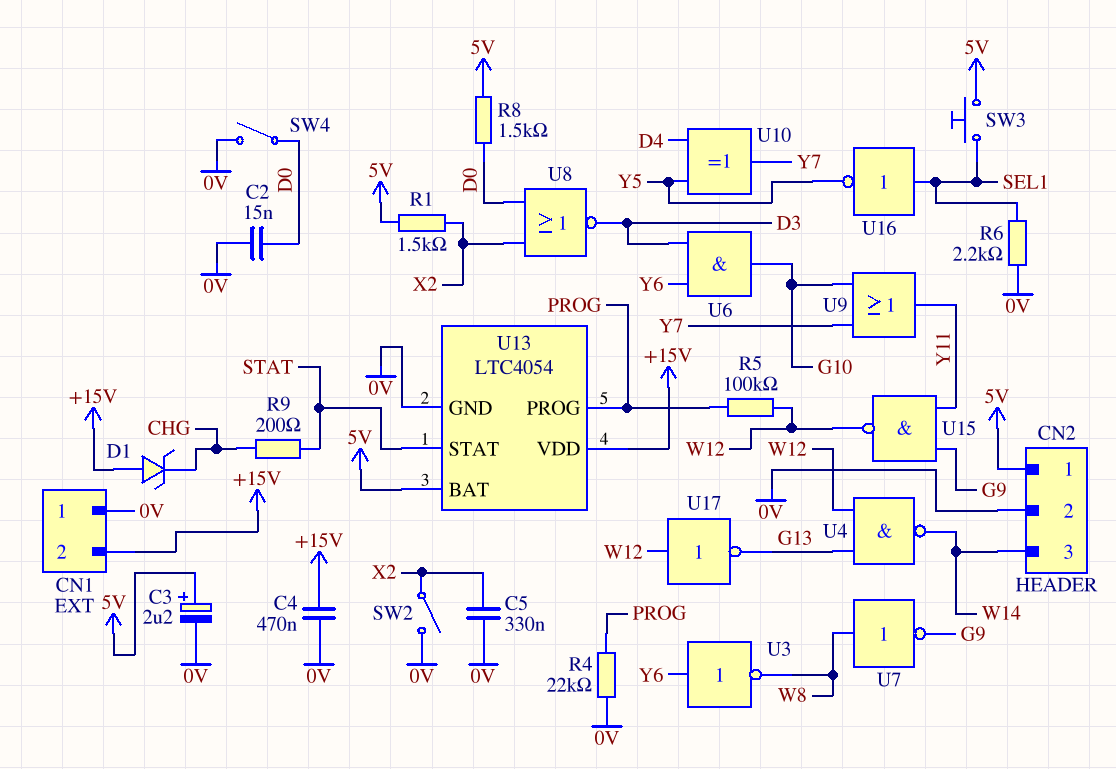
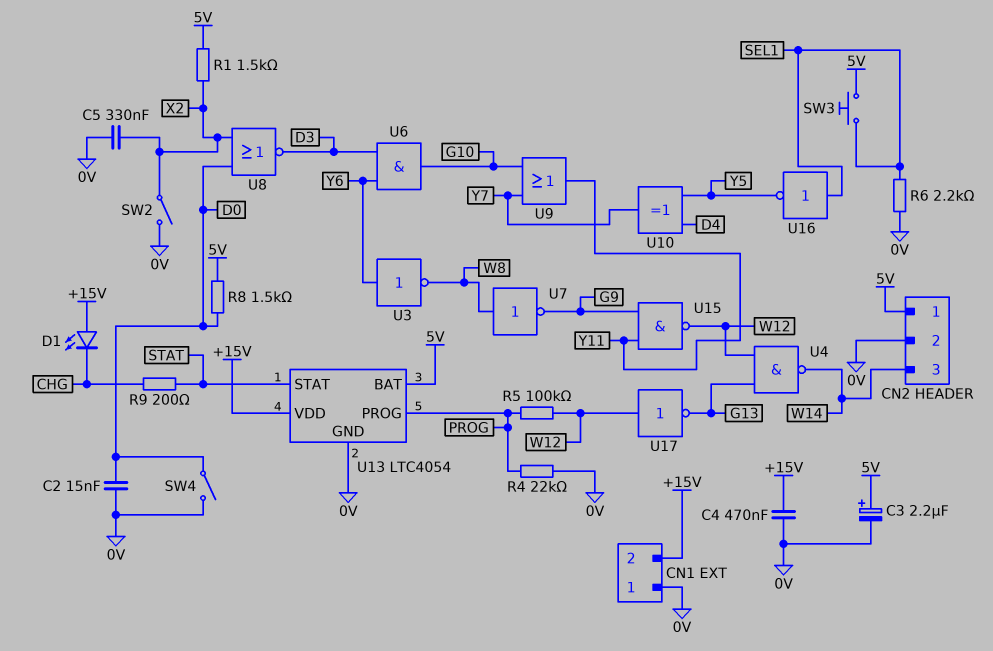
D1: zener (A +15V, K CHG) -> LED (A +15V, K CHG)

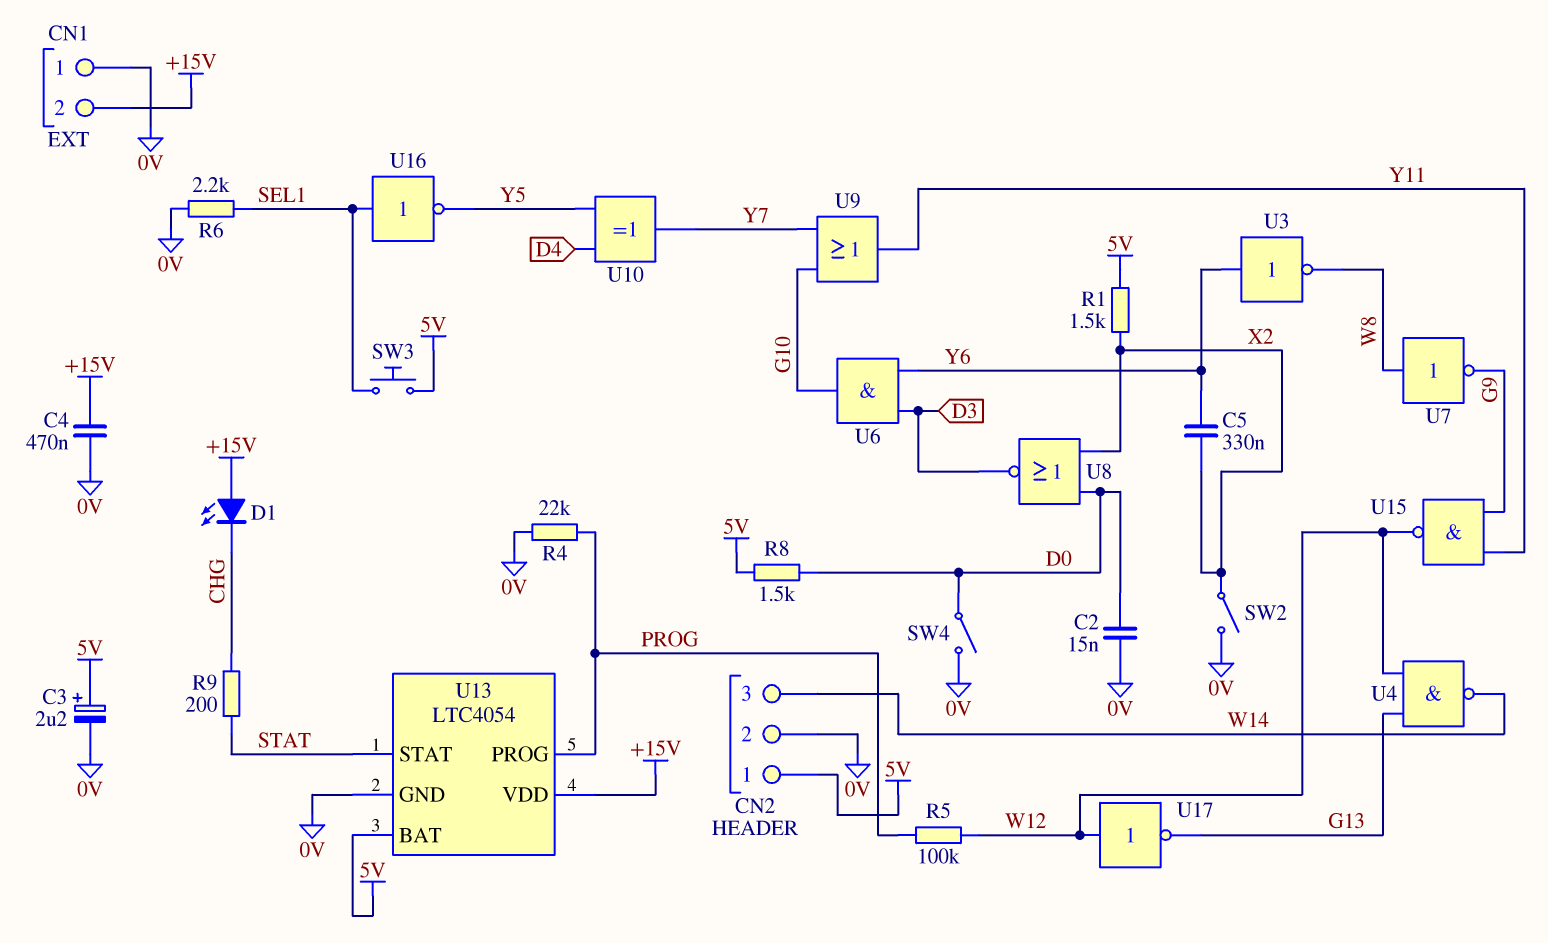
C5: 330nF (0V, X2) -> 330nF (X2, Y6)

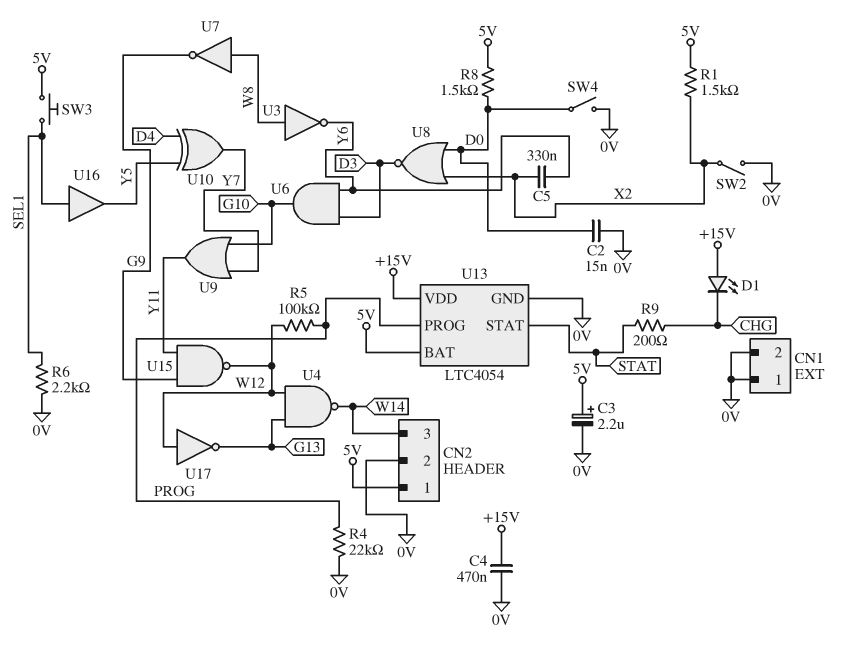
CN1 pin 2: +15V -> 0V
U3: NOT (in Y6, out W8) -> NOT (in W8, out Y6)
U16: NOT (in SEL1, out Y5) -> buffer (in SEL1, out Y5)

